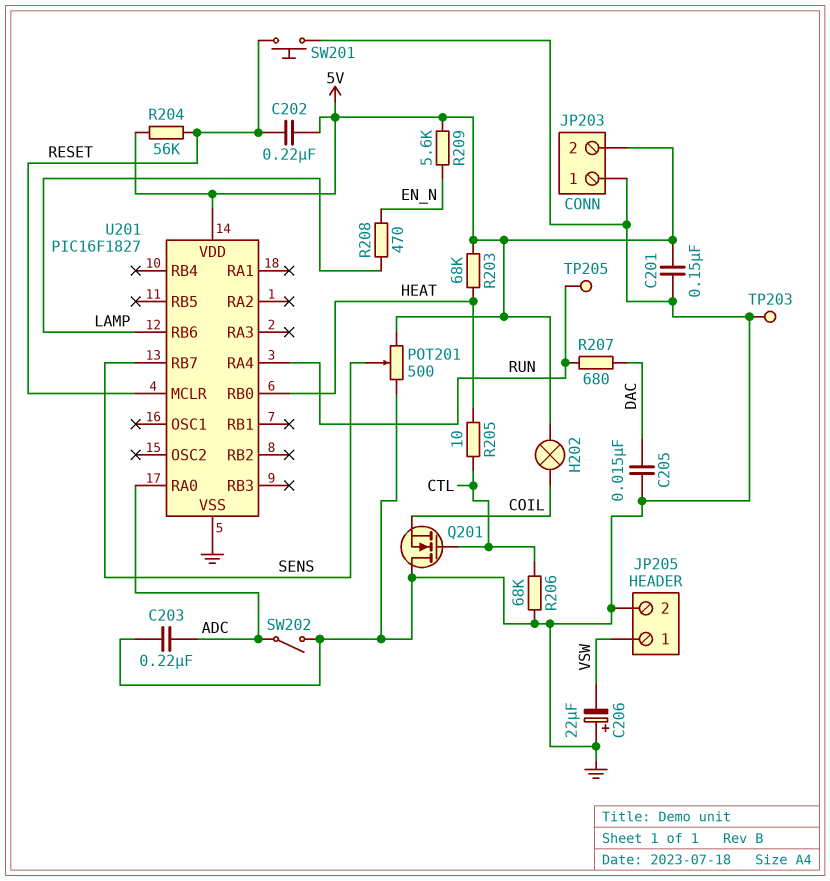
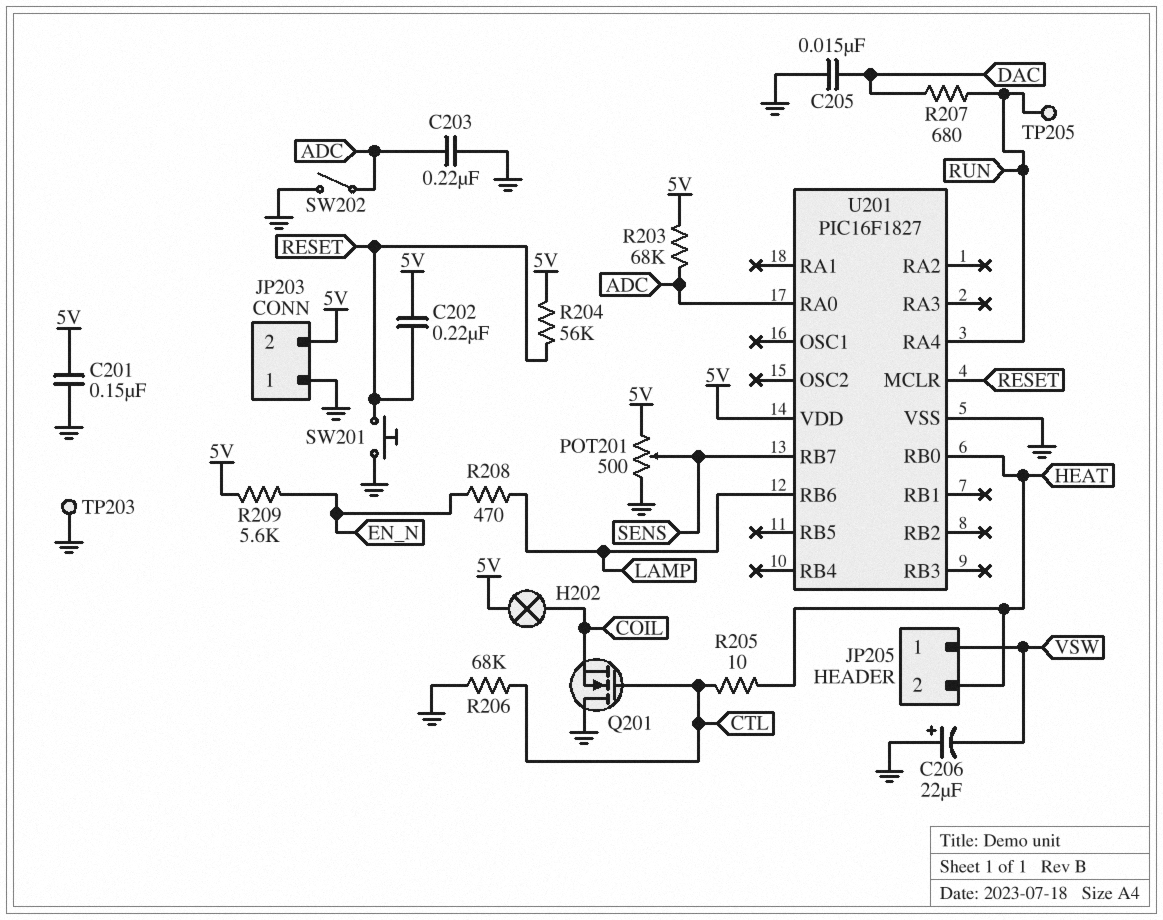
JP205 pin 2: GND -> HEAT
R203: 68k (5V, HEAT) -> 68k (5V, ADC)

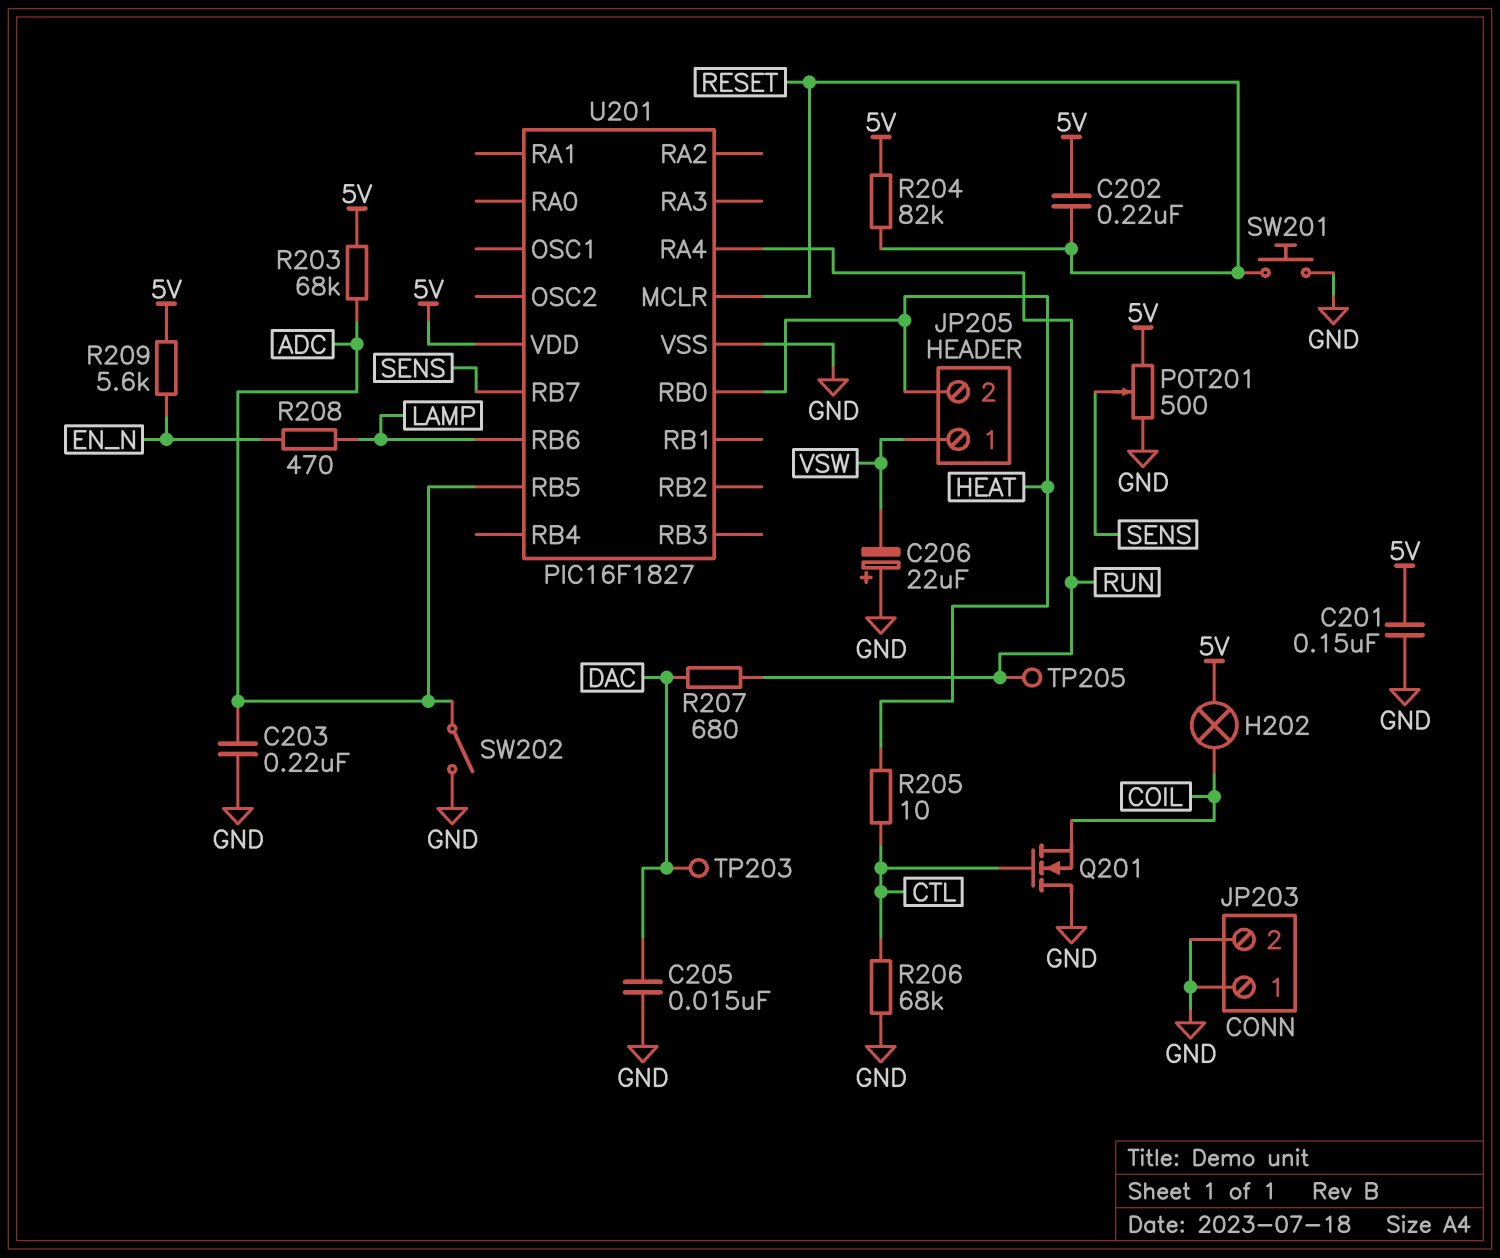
JP203 pin 2: 5V -> GND
R204: 56k (5V, RESET) -> 82k (5V, RESET)
TP203: test point (GND) -> test point (DAC)
U201 pin RA0: ADC -> none
U201 pin RB5: none -> ADC

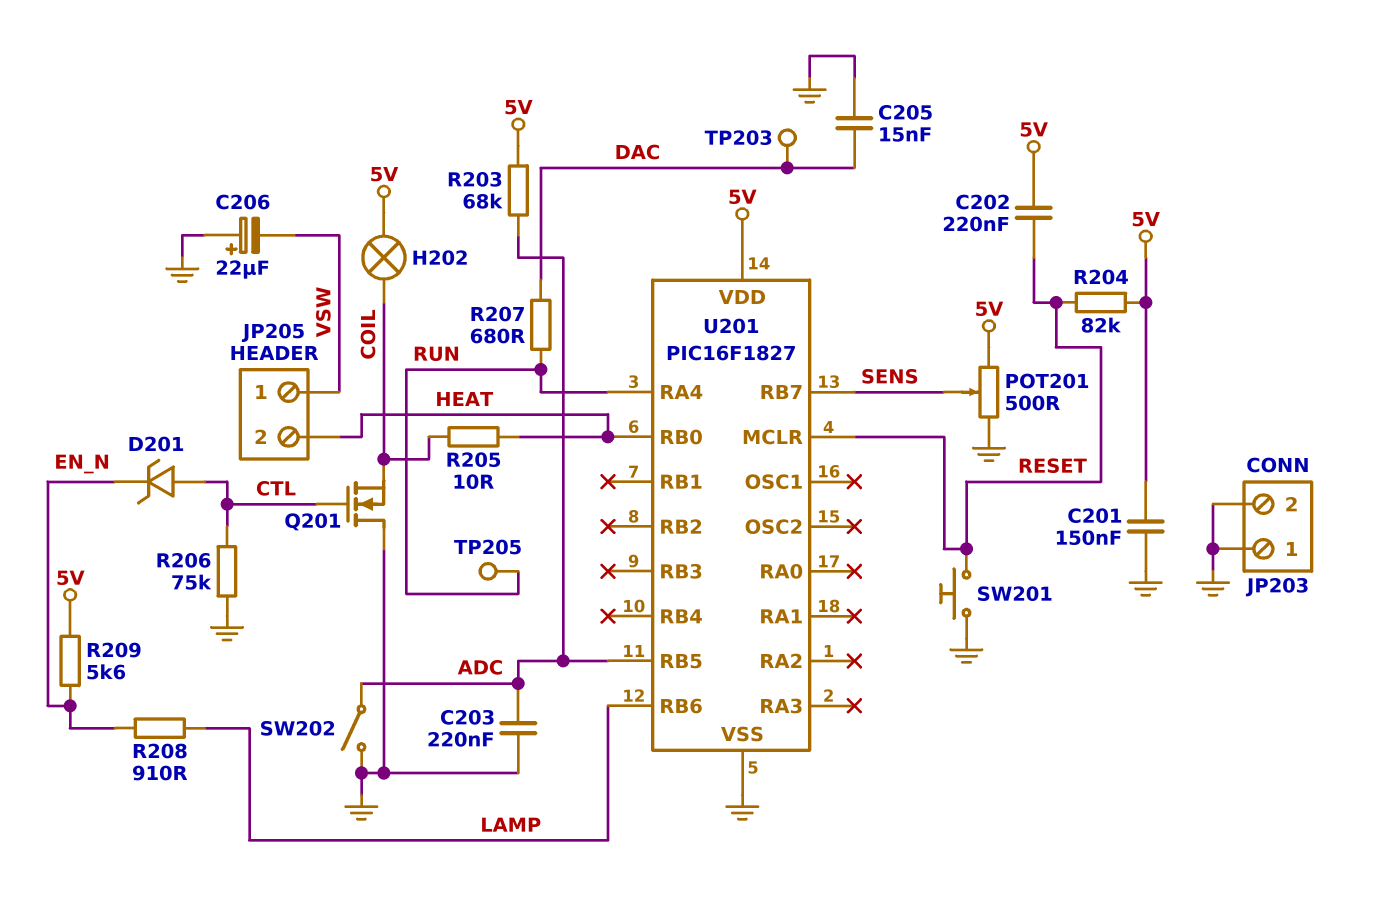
D201: none -> zener (A CTL, K EN_N)
R205: 10 (CTL, HEAT) -> 10 (COIL, HEAT)
R206: 68k (CTL, GND) -> 75k (CTL, GND)
R208: 470 (EN_N, LAMP) -> 910 (EN_N, LAMP)

